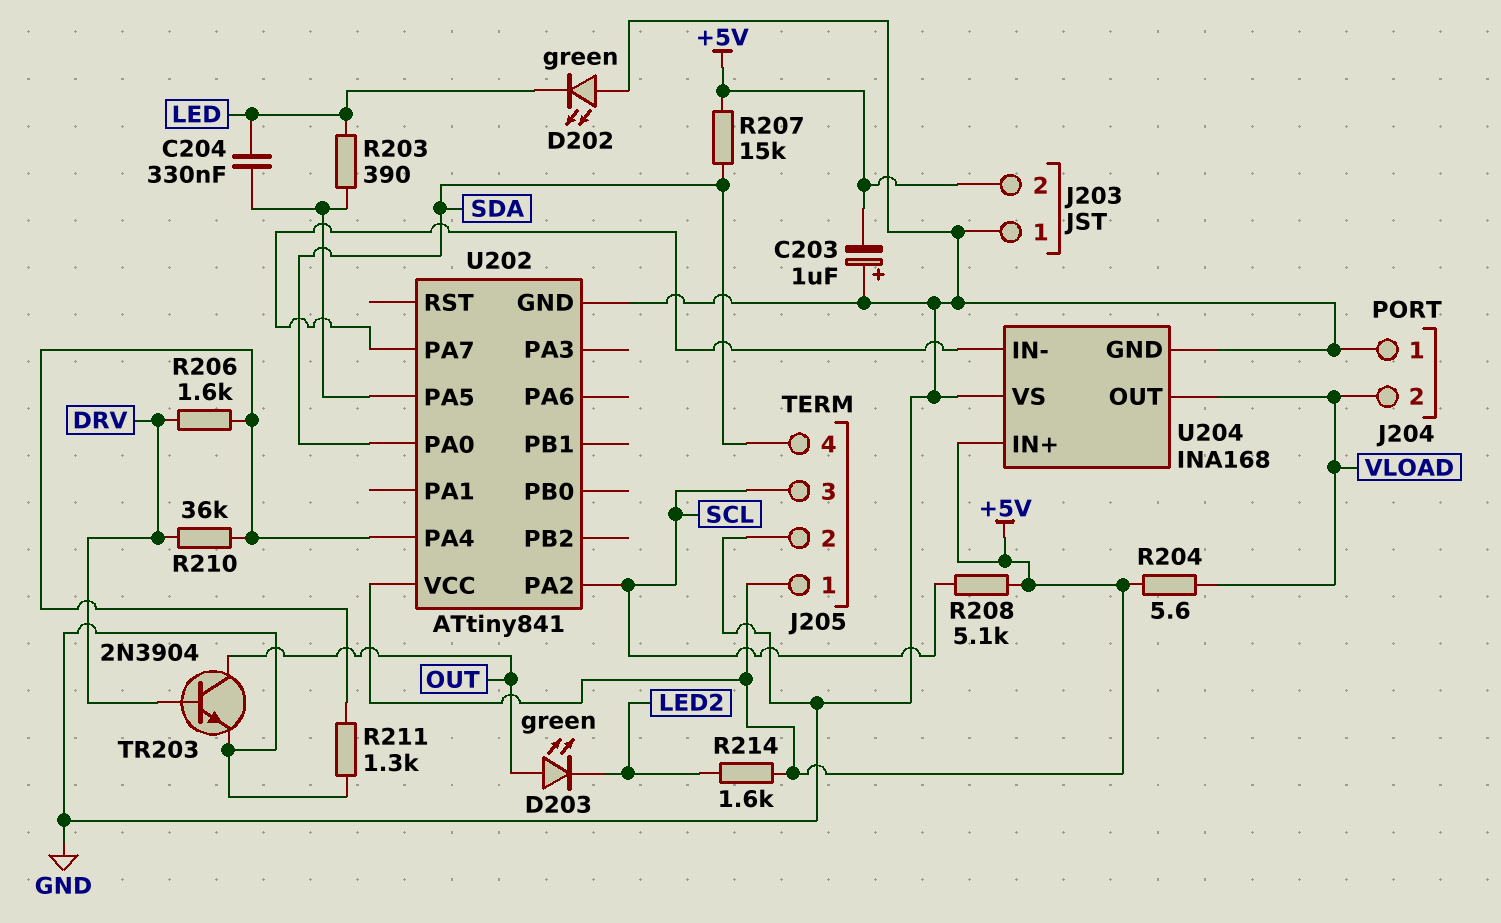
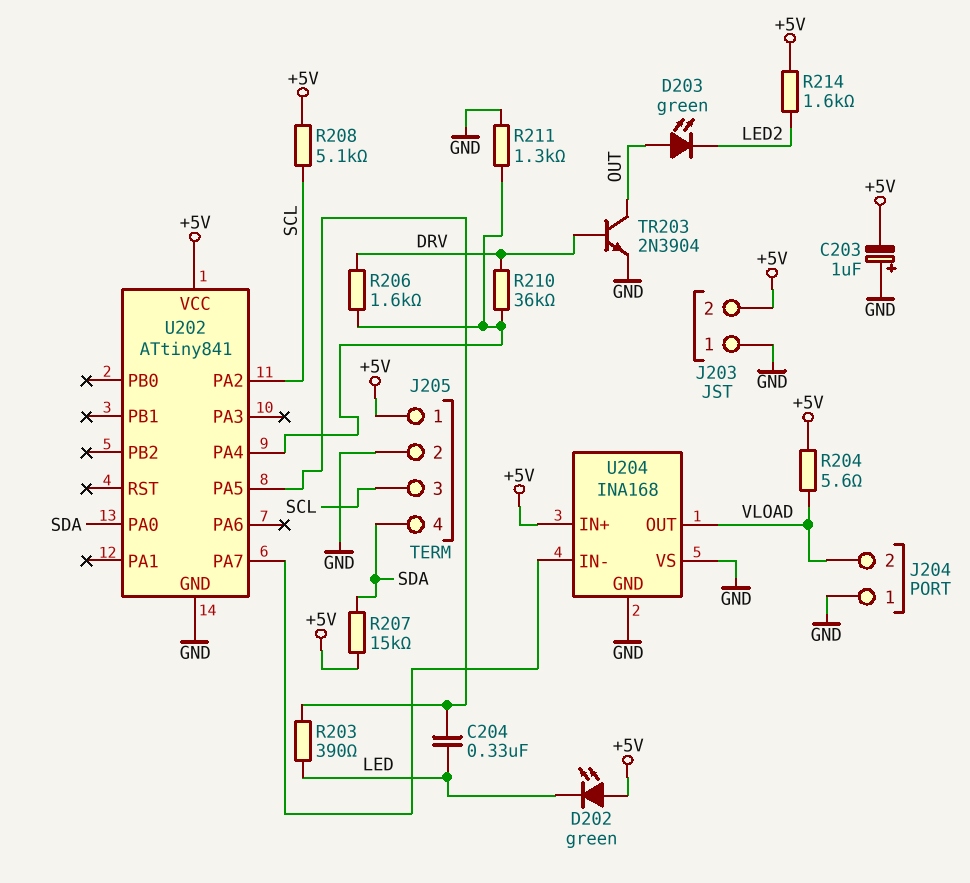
D202: LED green (A GND, K LED) -> LED green (A +5V, K LED)

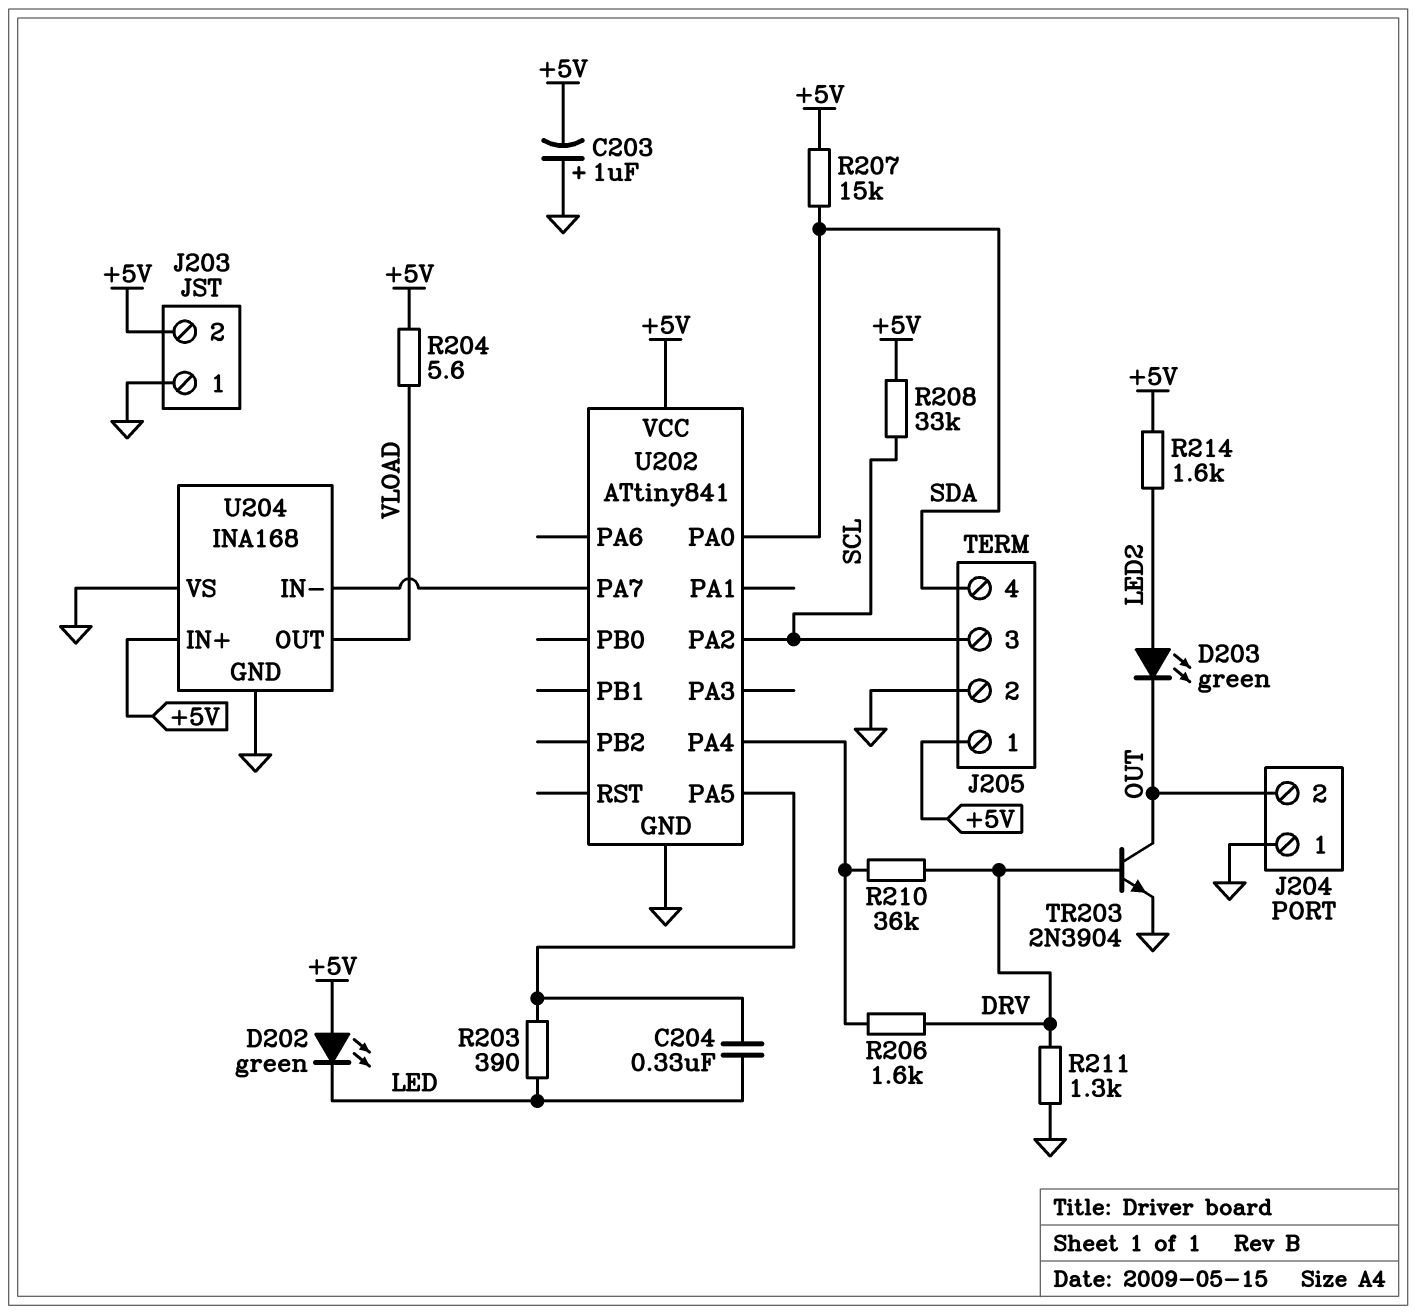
D203: LED green (A OUT, K LED2) -> LED green (A LED2, K OUT)
J204 pin 2: VLOAD -> OUT
R208: 5.1k (+5V, SCL) -> 33k (+5V, SCL)
R211: 1.3k (GND, U202/PA4) -> 1.3k (DRV, GND)

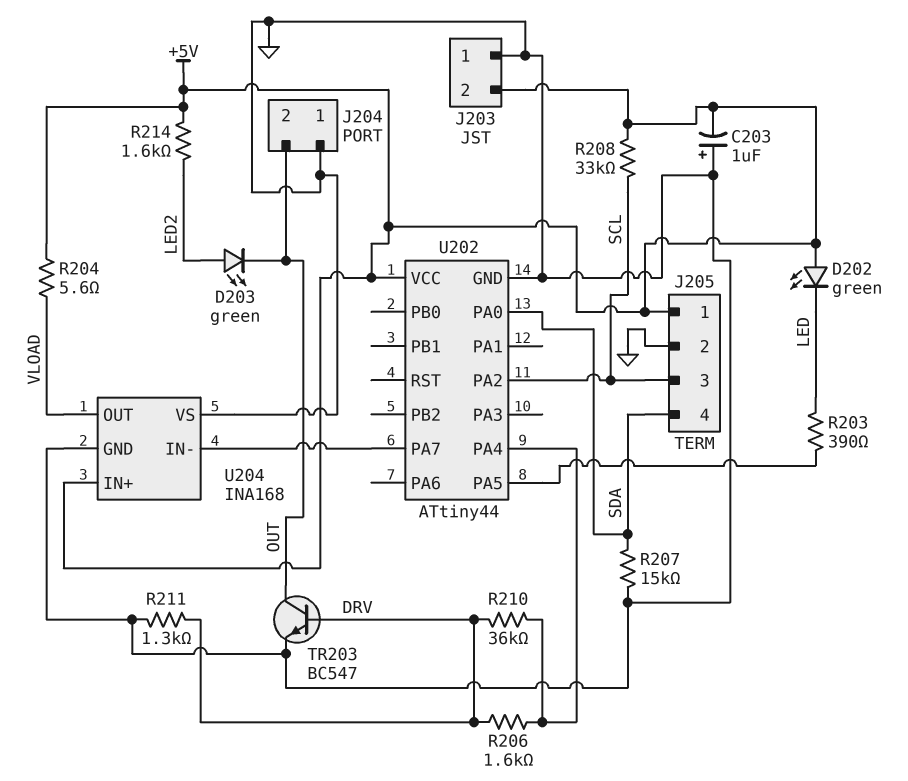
C204: 330nF (LED, U202/PA5) -> none
R207: 15k (+5V, SDA) -> 15k (GND, SDA)
TR203: NPN 2N3904 (B DRV, C OUT, E GND) -> NPN BC547 (B DRV, C OUT, E GND)
U202: ATtiny841 -> ATtiny44

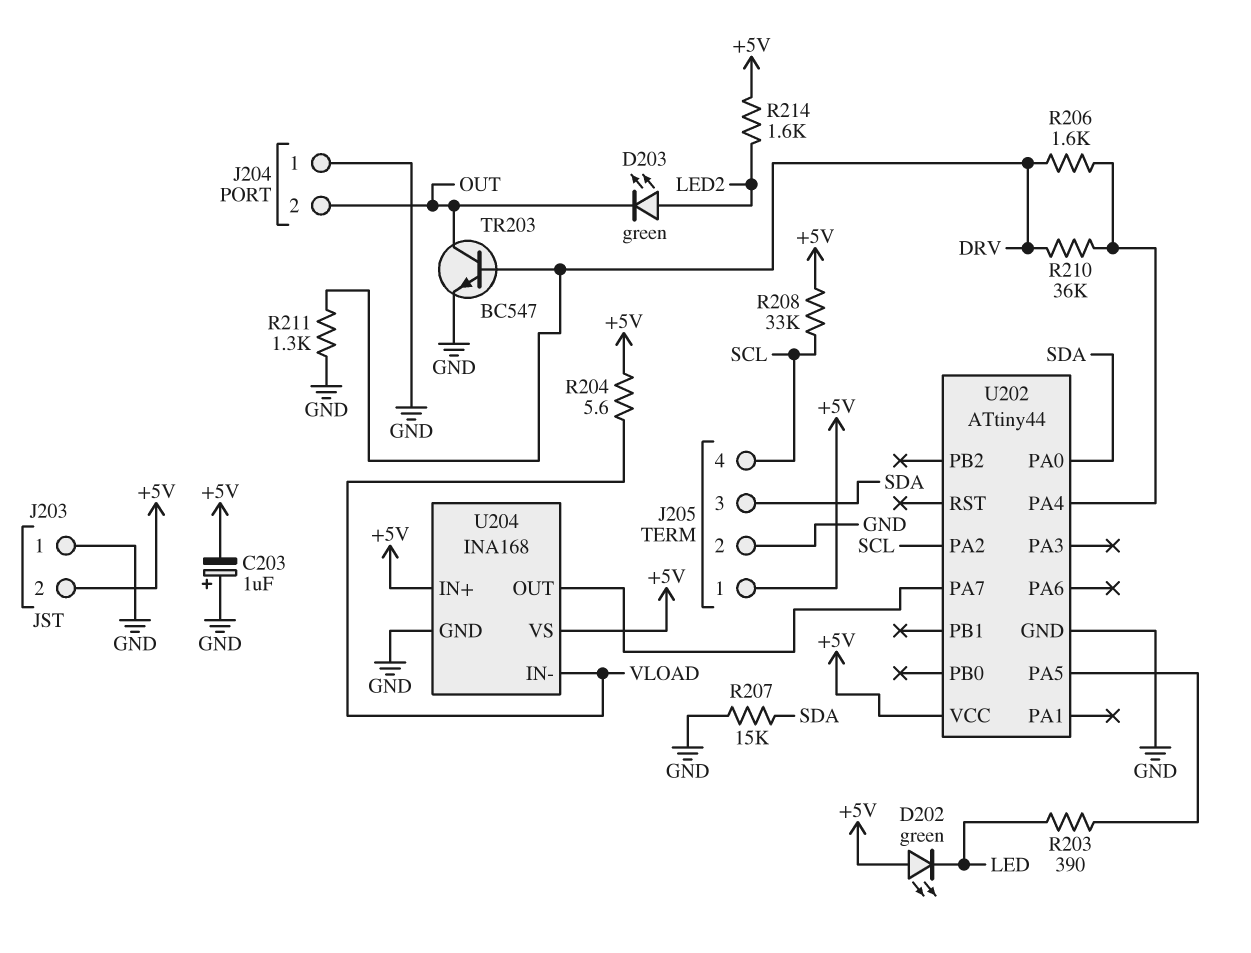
J205 pin 3: SCL -> SDA
J205 pin 4: SDA -> SCL
U204 pin IN-: U202/PA7 -> VLOAD
U204 pin OUT: VLOAD -> U202/PA7
U204 pin VS: GND -> +5V

